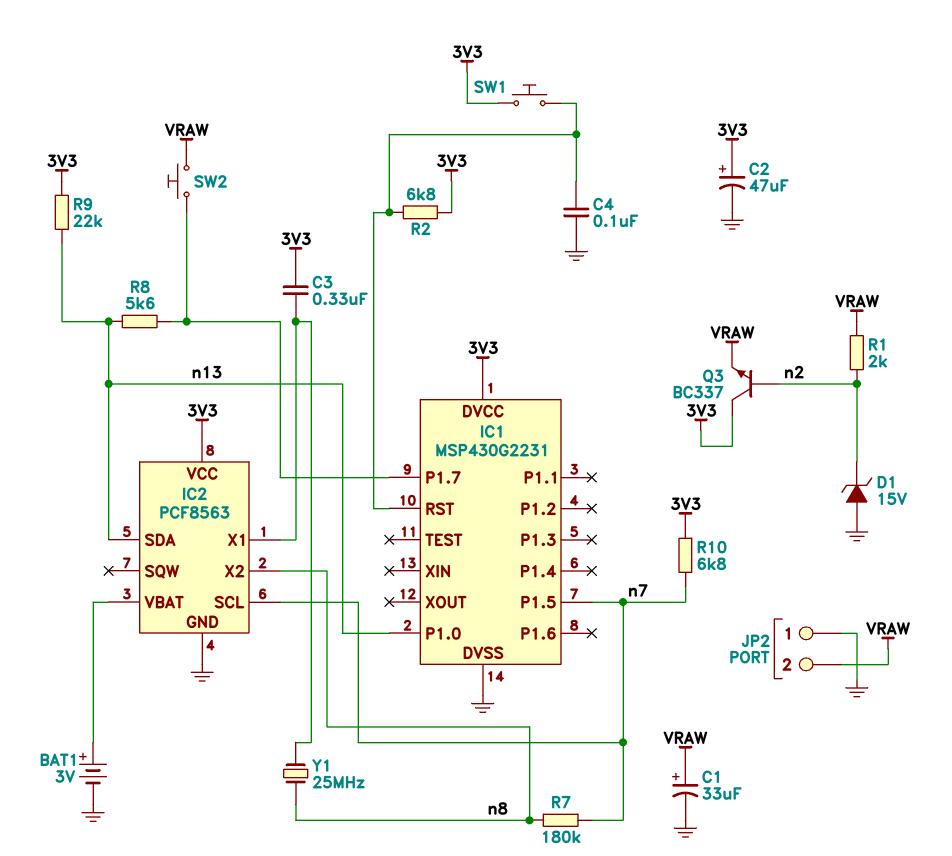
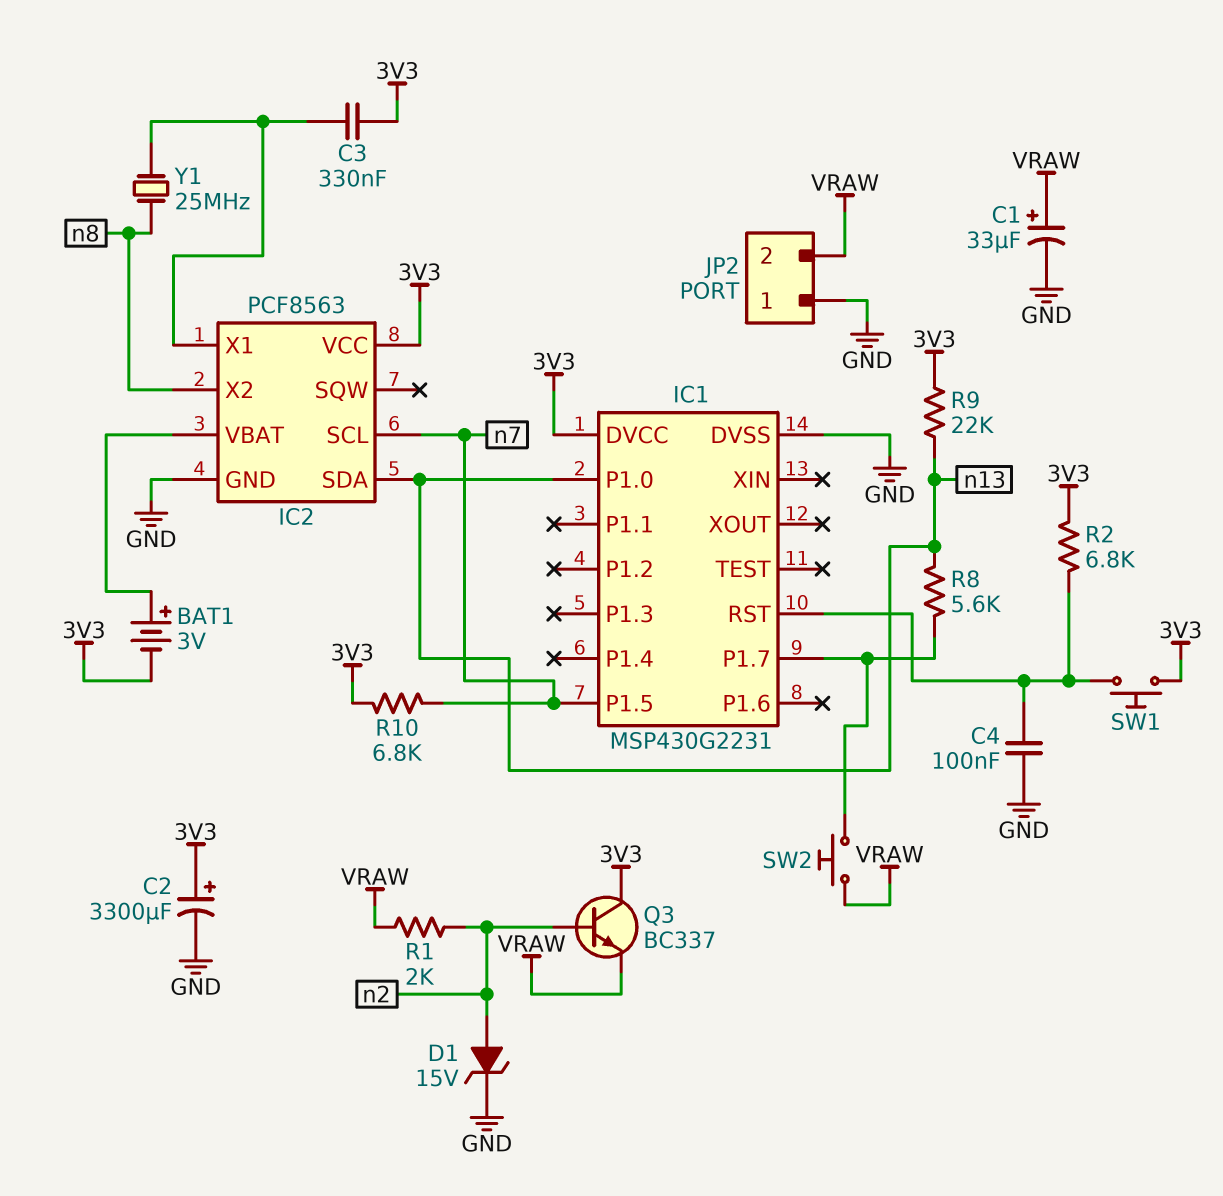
BAT1: 3V (plus IC2/VBAT, minus GND) -> 3V (plus IC2/VBAT, minus 3V3)
C2: 47uF (plus 3V3, minus GND) -> 3300uF (plus 3V3, minus GND)
D1: zener 15V (A GND, K n2) -> zener 15V (A n2, K GND)
R7: 180k (n7, n8) -> none

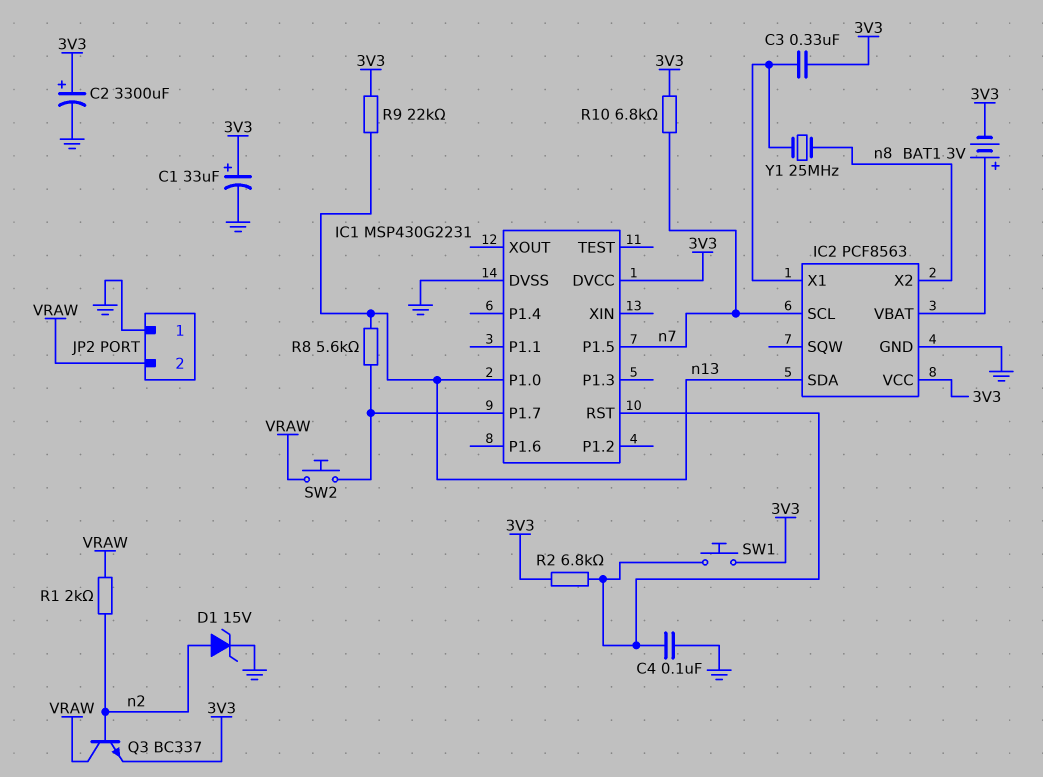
C1: 33uF (plus VRAW, minus GND) -> 33uF (plus 3V3, minus GND)
Q3: NPN BC337 (B n2, C 3V3, E VRAW) -> NPN BC337 (B n2, C VRAW, E 3V3)

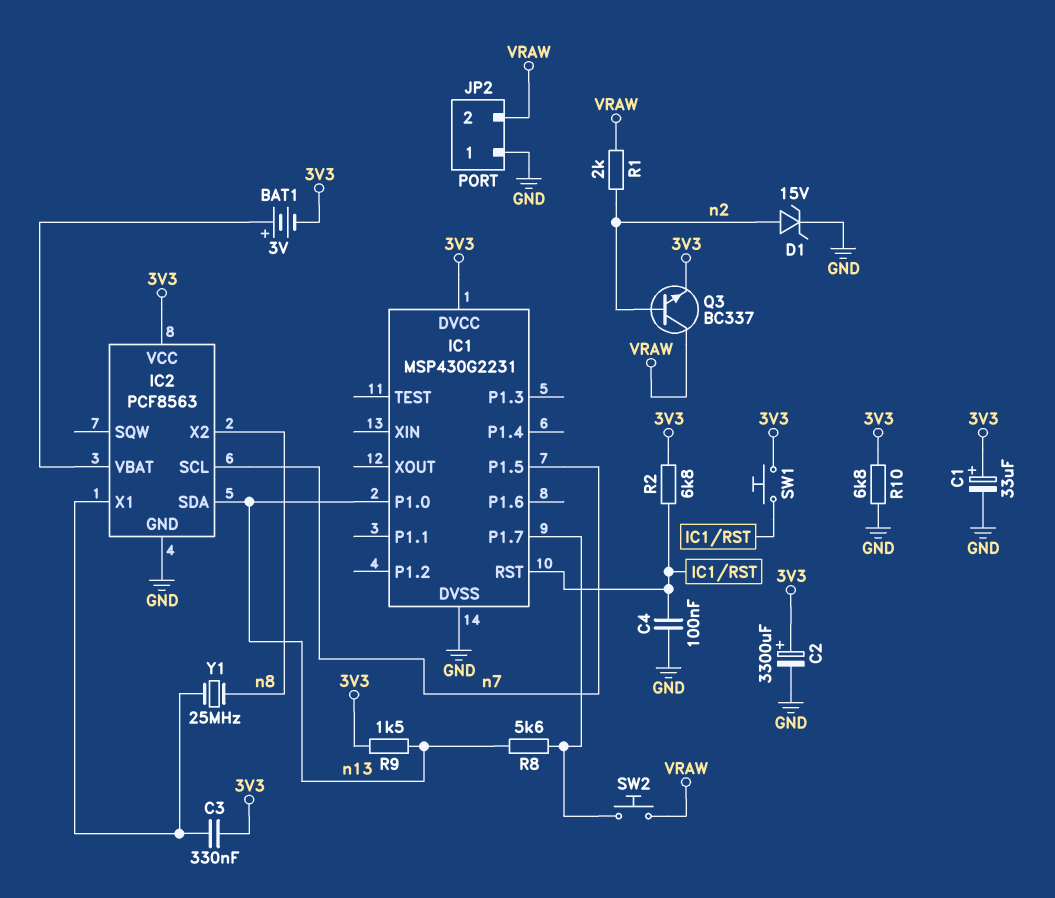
R9: 22k (3V3, n13) -> 1.5k (3V3, n13)
R10: 6.8k (3V3, n7) -> 6.8k (3V3, GND)

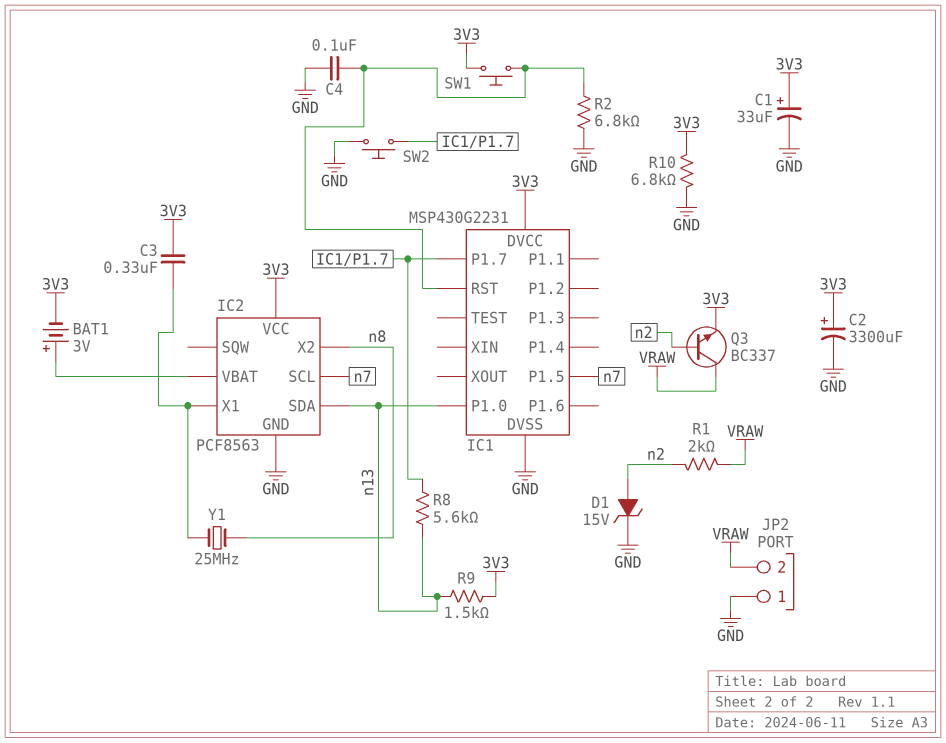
R2: 6.8k (3V3, IC1/RST) -> 6.8k (GND, IC1/RST)
SW2: button (IC1/P1.7, VRAW) -> button (GND, IC1/P1.7)

